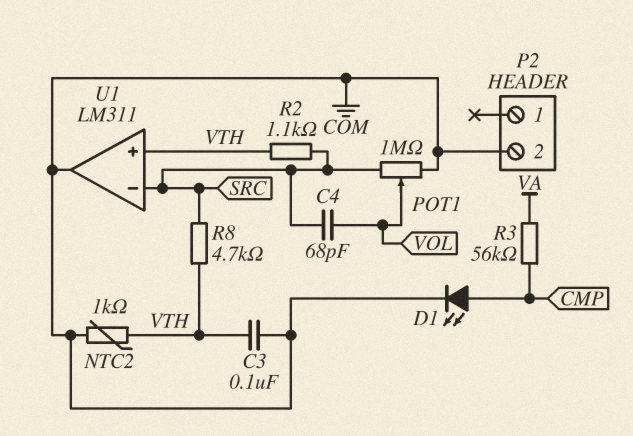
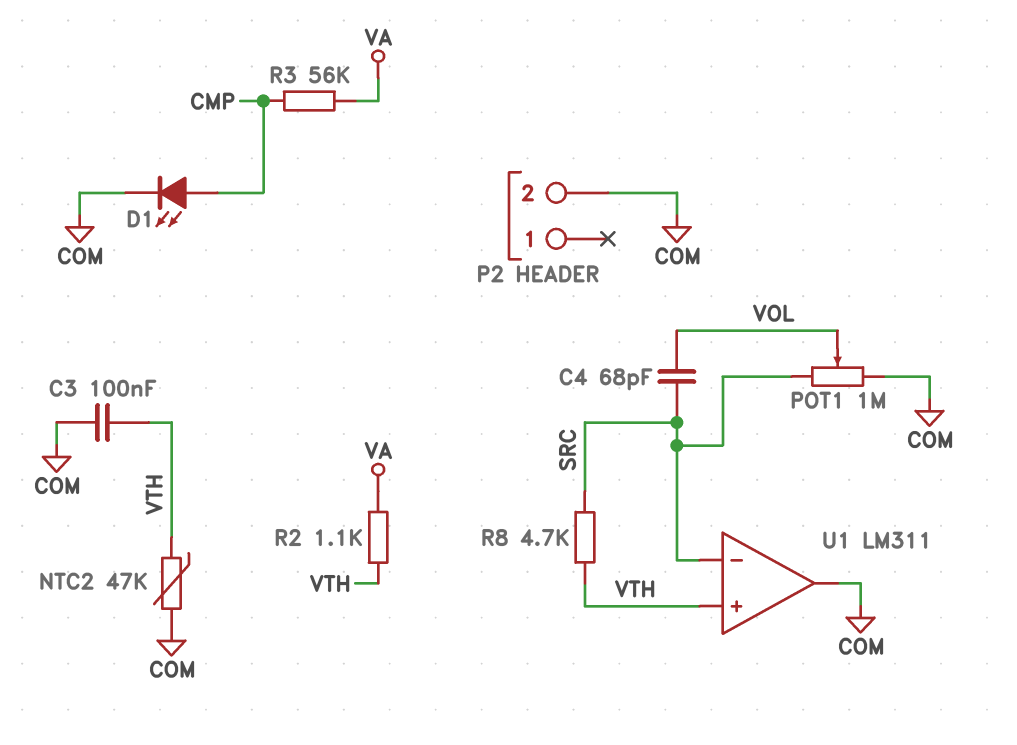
NTC2: 1k (COM, VTH) -> 47k (COM, VTH)
R2: 1.1k (SRC, VTH) -> 1.1k (VA, VTH)

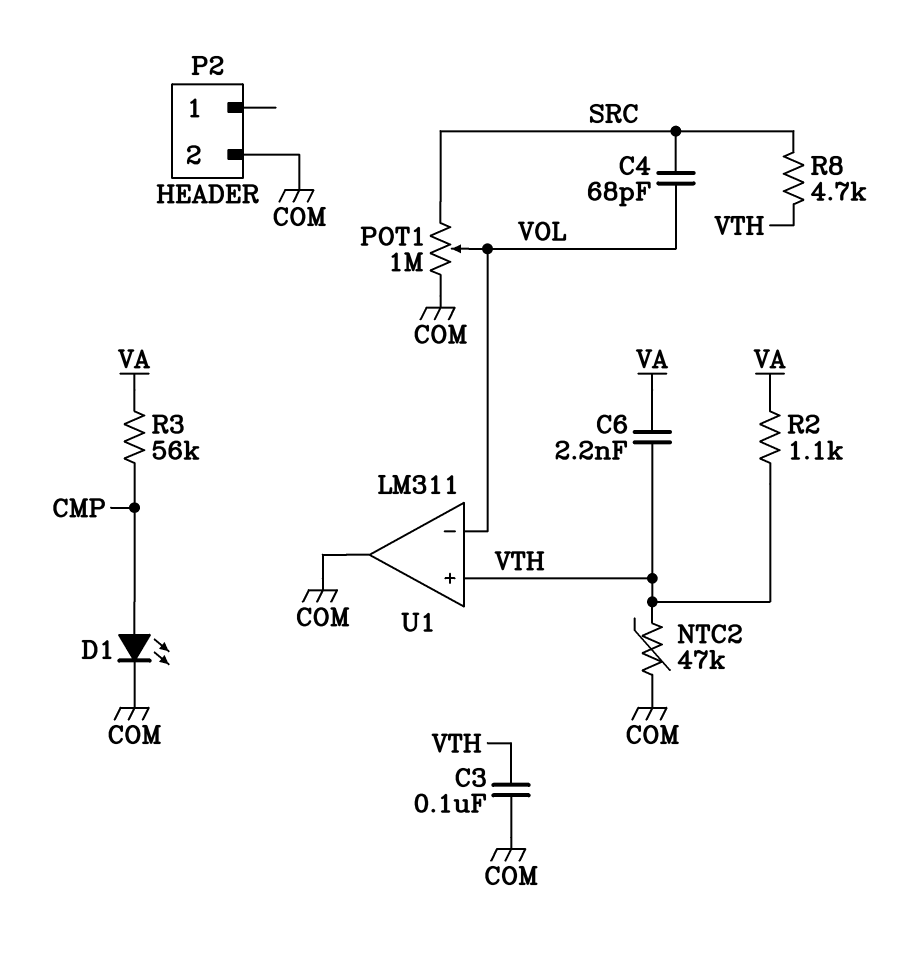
C6: none -> 2.2nF (VA, VTH)
U1 pin in-: SRC -> VOL

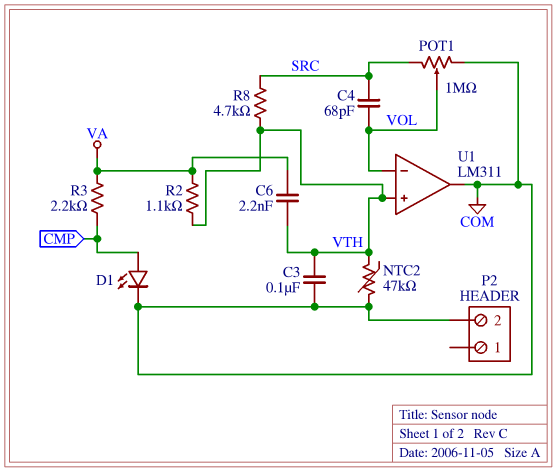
R3: 56k (CMP, VA) -> 2.2k (CMP, VA)

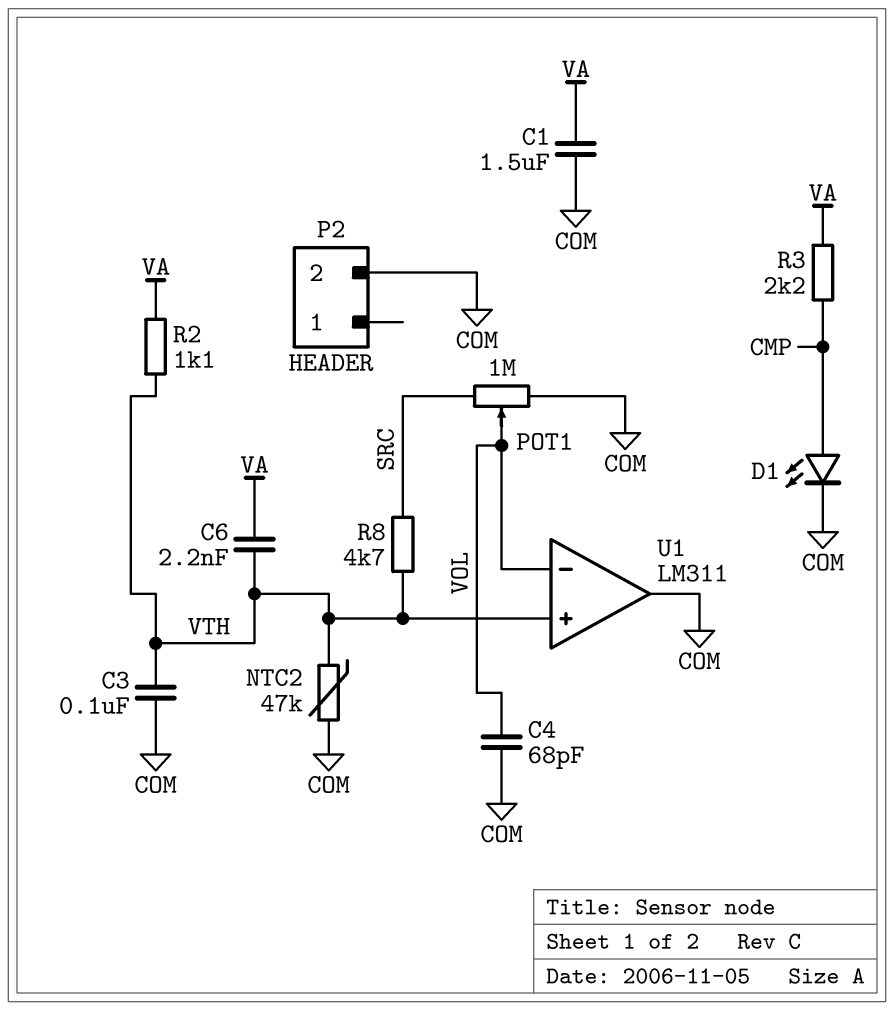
C1: none -> 1.5uF (COM, VA)
C4: 68pF (SRC, VOL) -> 68pF (COM, VOL)

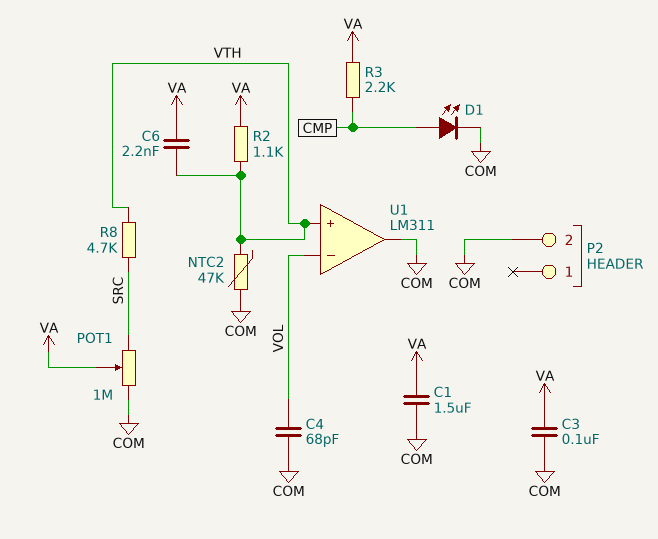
C3: 100nF (COM, VTH) -> 100nF (COM, VA)
POT1: 1M (COM, SRC, wiper VOL) -> 1M (COM, SRC, wiper VA)

